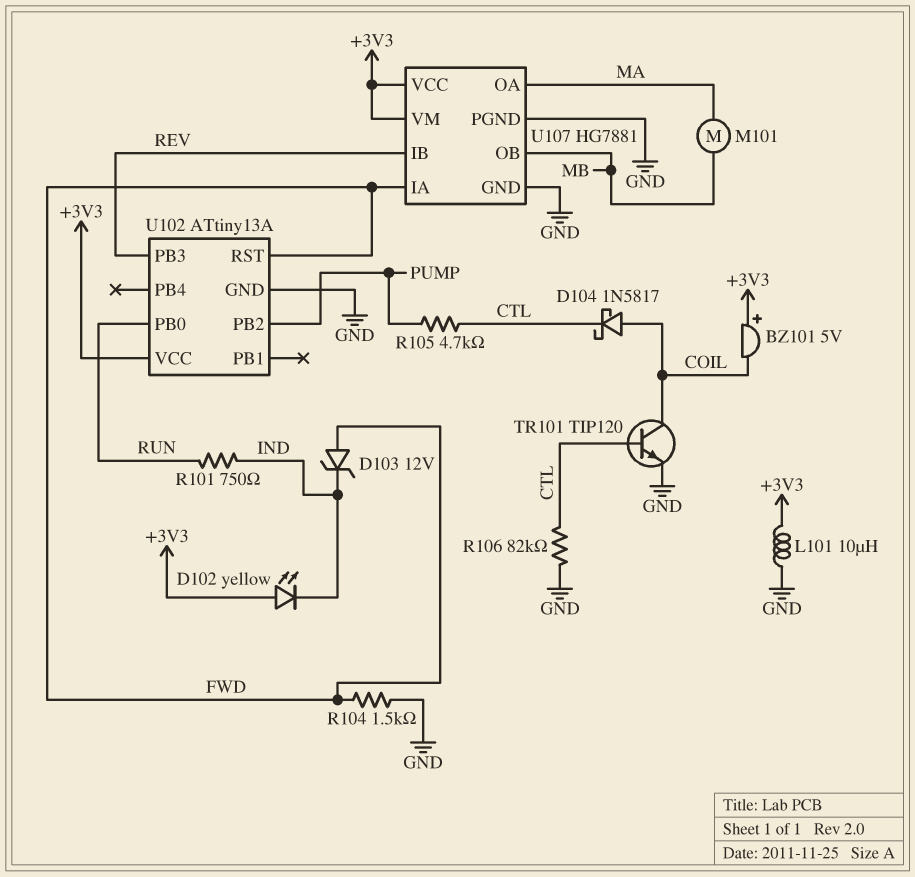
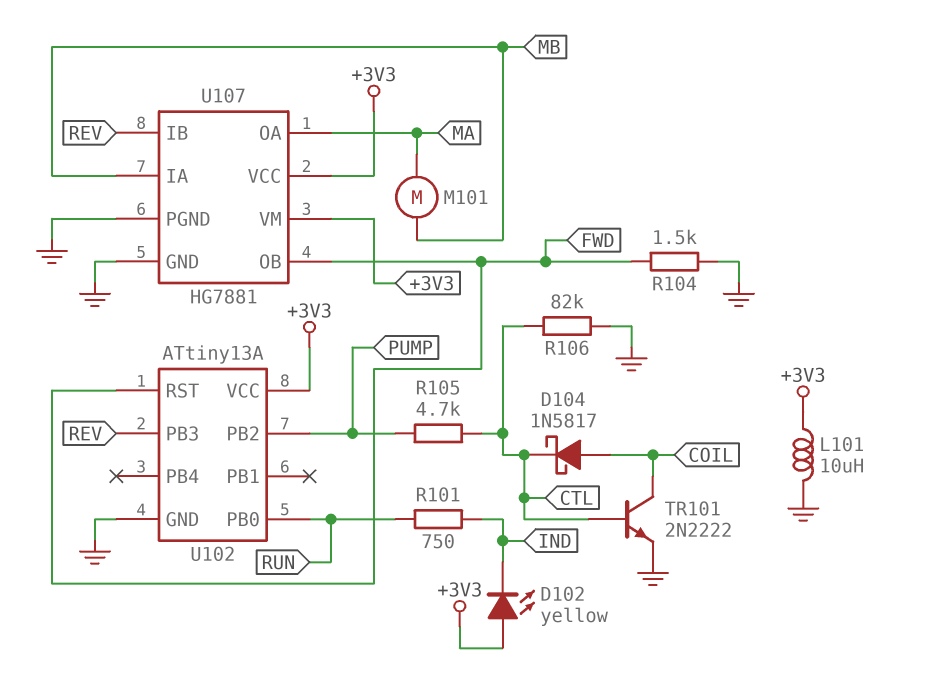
BZ101: buzzer 5V (plus +3V3, minus COIL) -> none
D103: zener 12V (A FWD, K IND) -> none
TR101: NPN TIP120 (B CTL, C COIL, E GND) -> NPN 2N2222 (B CTL, C COIL, E GND)
U107 pin IA: FWD -> MB
U107 pin OB: MB -> FWD

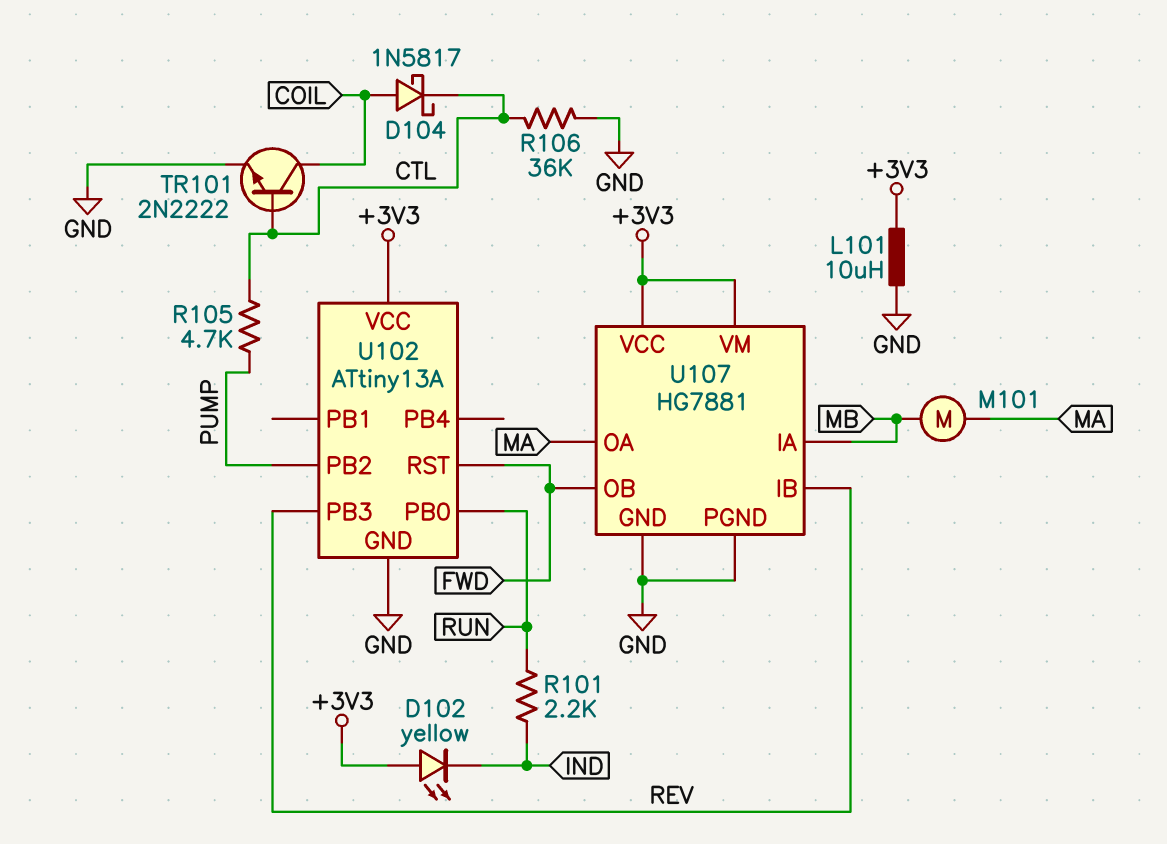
R101: 750 (IND, RUN) -> 2.2k (IND, RUN)
R104: 1.5k (FWD, GND) -> none
R106: 82k (CTL, GND) -> 36k (CTL, GND)

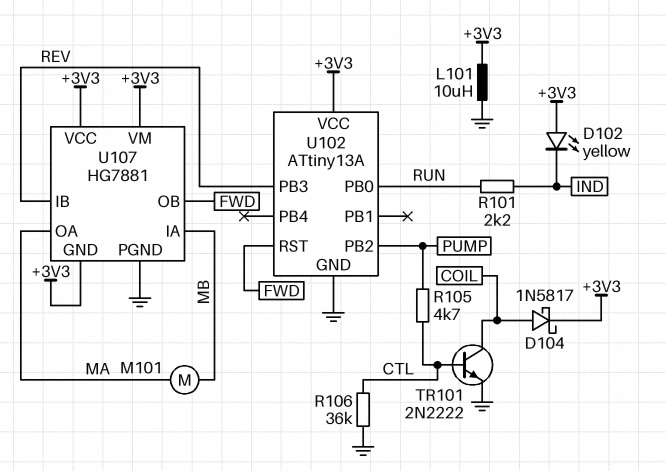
D104: schottky 1N5817 (A COIL, K CTL) -> schottky 1N5817 (A COIL, K +3V3)
U107 pin GND: GND -> +3V3

